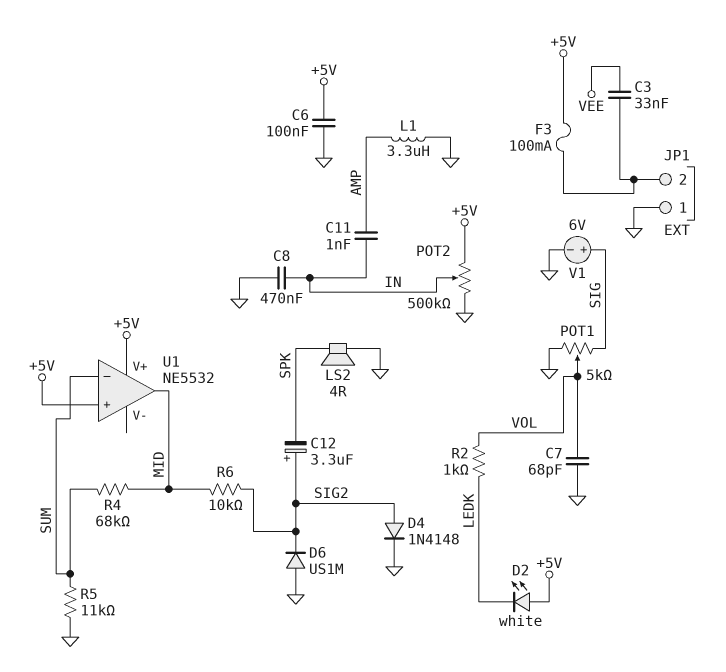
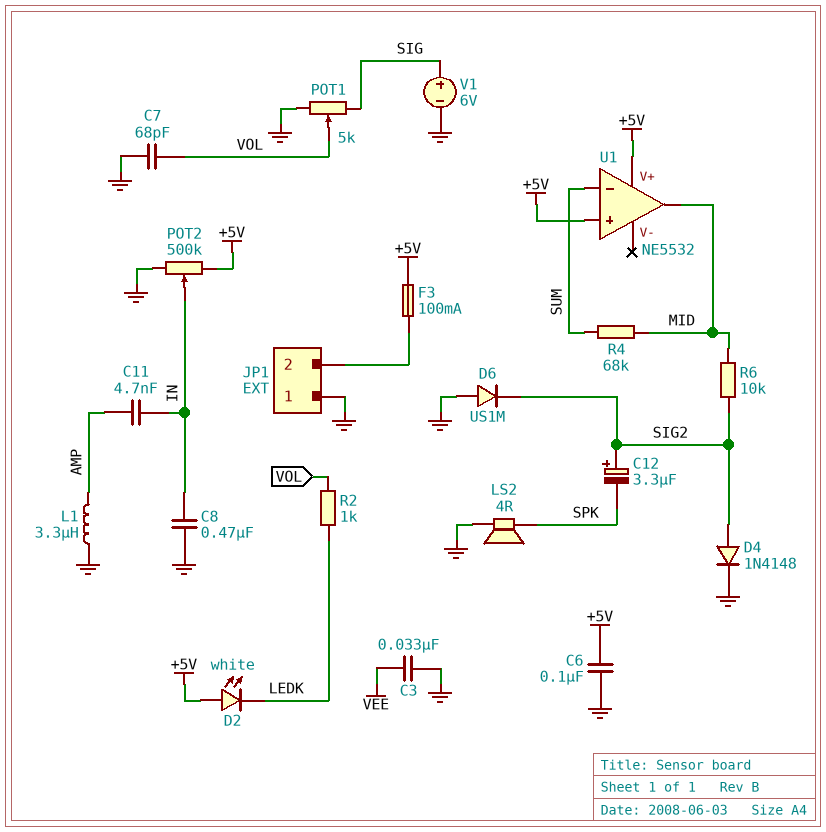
C3: 33nF (JP1/2, VEE) -> 33nF (GND, VEE)
C11: 1nF (AMP, IN) -> 4.7nF (AMP, IN)
R5: 11k (GND, SUM) -> none

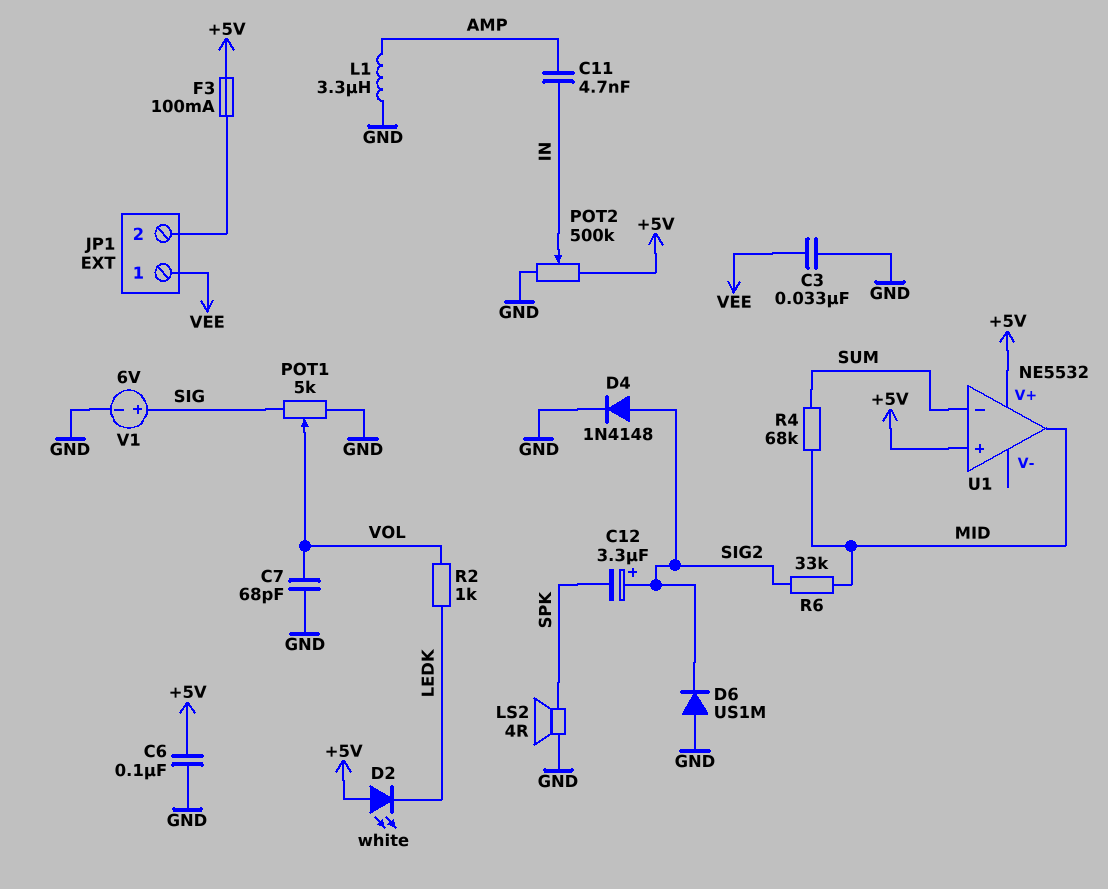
C8: 470nF (GND, IN) -> none
JP1 pin 1: GND -> VEE
R6: 10k (MID, SIG2) -> 33k (MID, SIG2)

